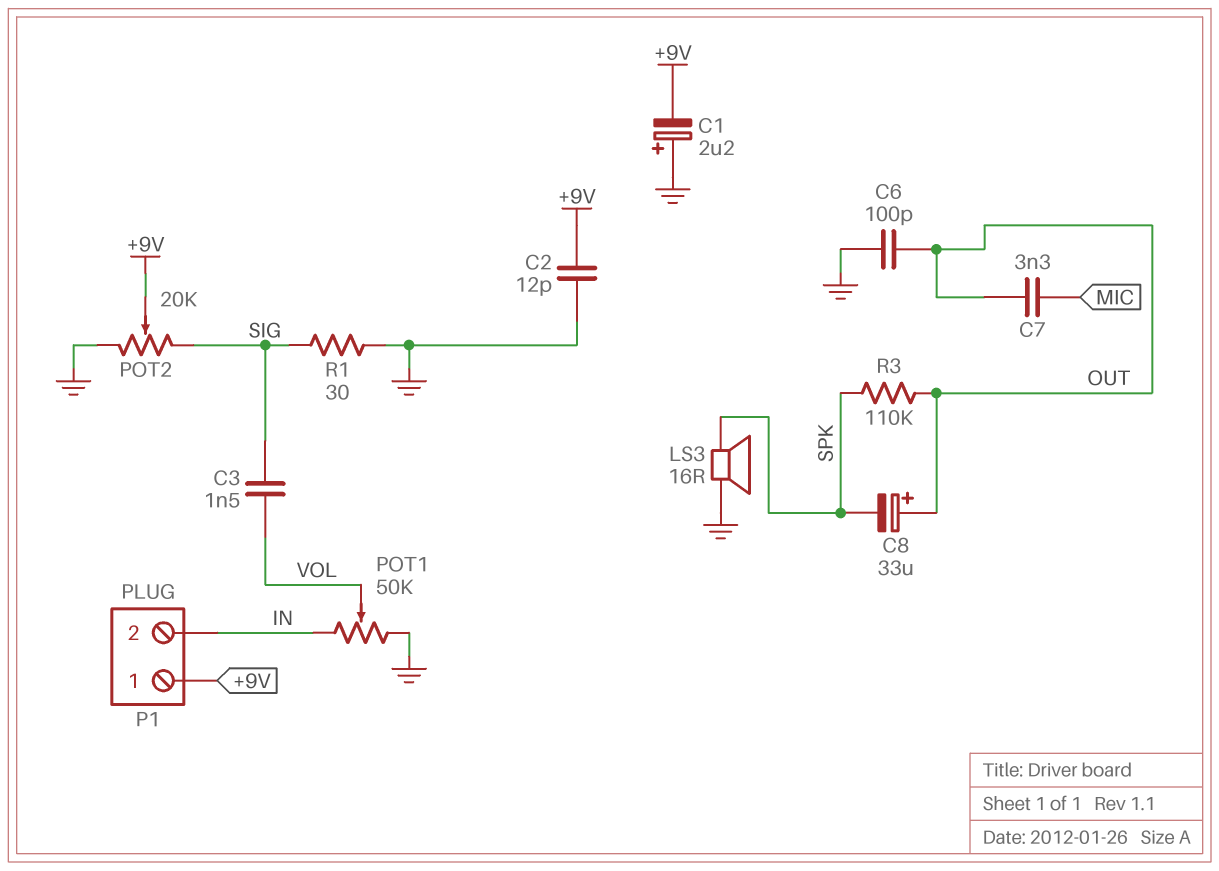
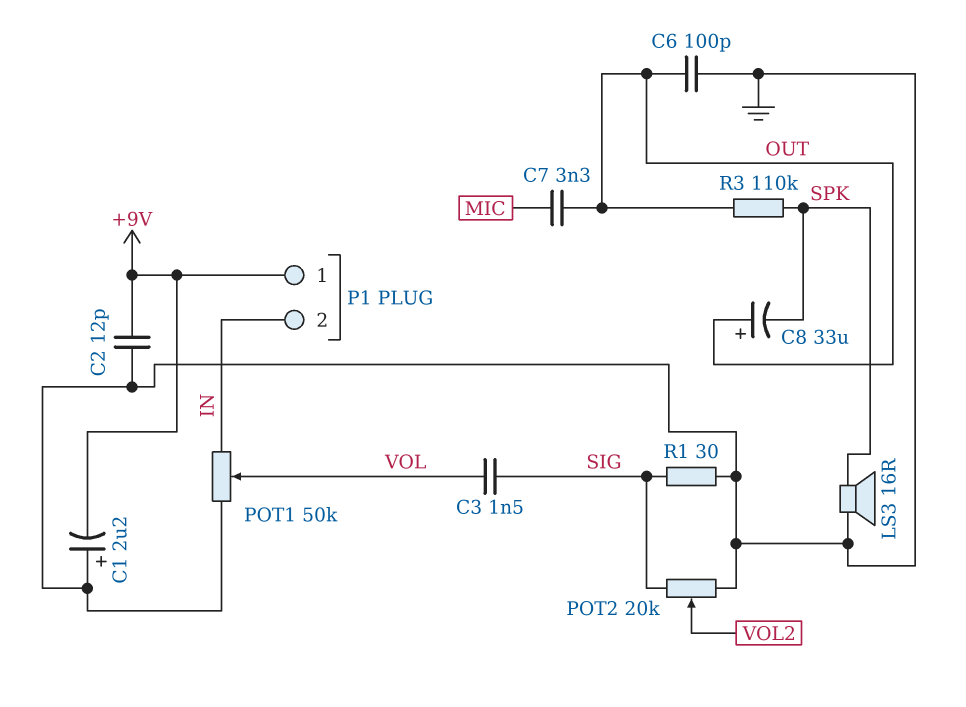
POT2: 20k (GND, SIG, wiper +9V) -> 20k (GND, SIG, wiper VOL2)

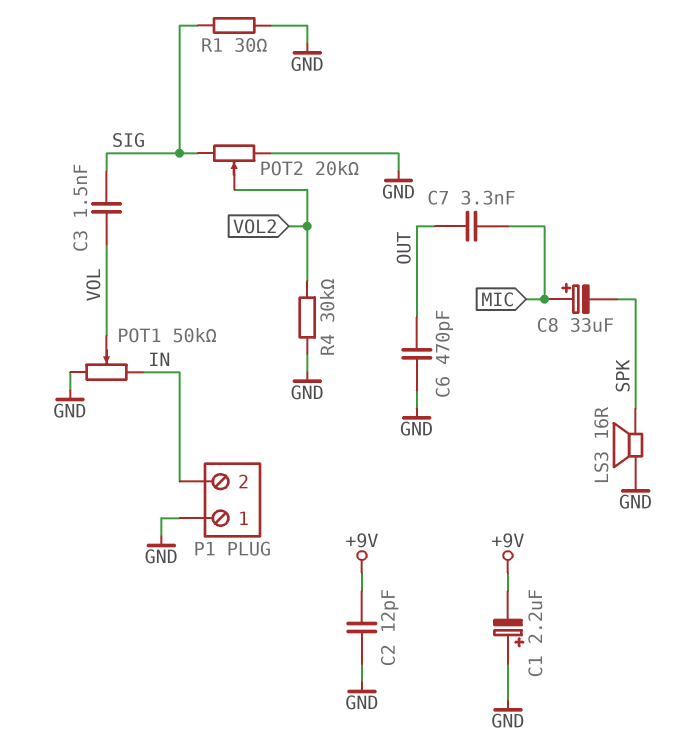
C6: 100pF (GND, OUT) -> 470pF (GND, OUT)
C8: 33uF (plus OUT, minus SPK) -> 33uF (plus MIC, minus SPK)
P1 pin 1: +9V -> GND
R3: 110k (OUT, SPK) -> none
R4: none -> 30k (GND, VOL2)

